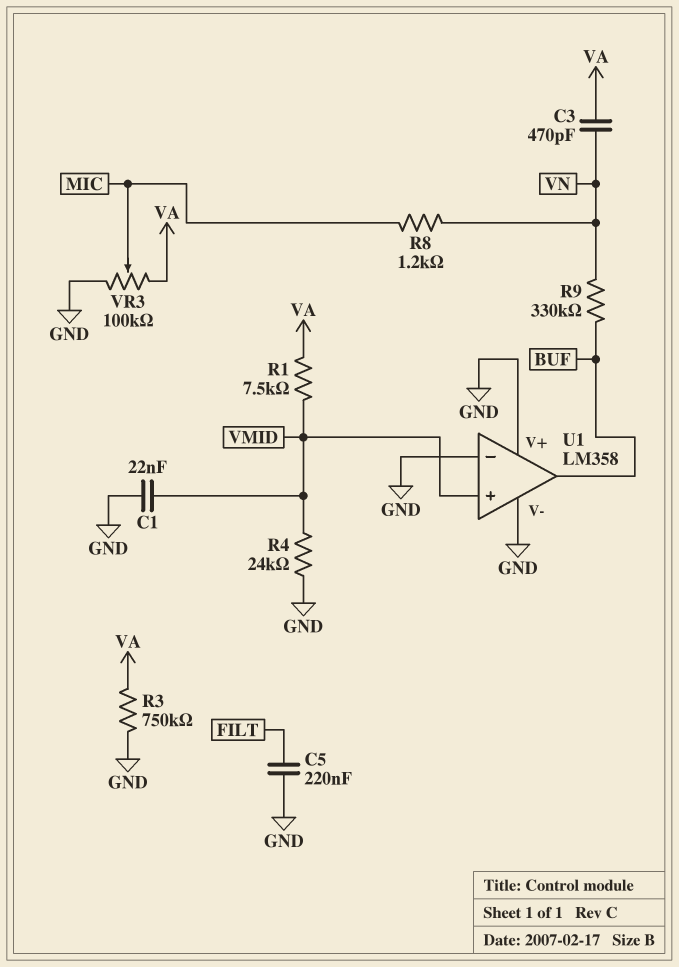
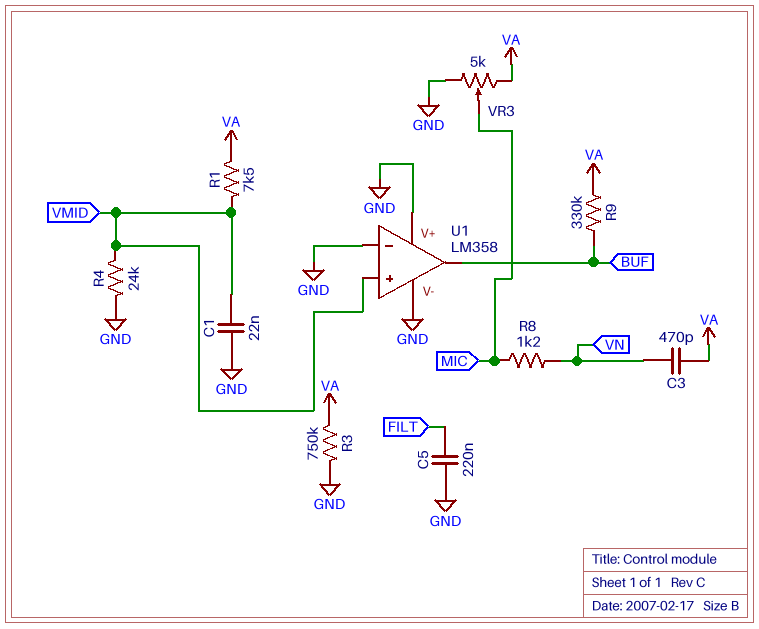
R9: 330k (BUF, VN) -> 330k (BUF, VA)
VR3: 100k (GND, VA, wiper MIC) -> 5k (GND, VA, wiper MIC)

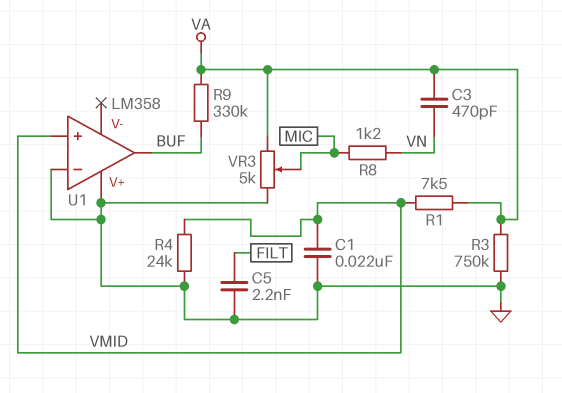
C5: 220nF (FILT, GND) -> 2.2nF (FILT, GND)
U1 pin V-: GND -> none

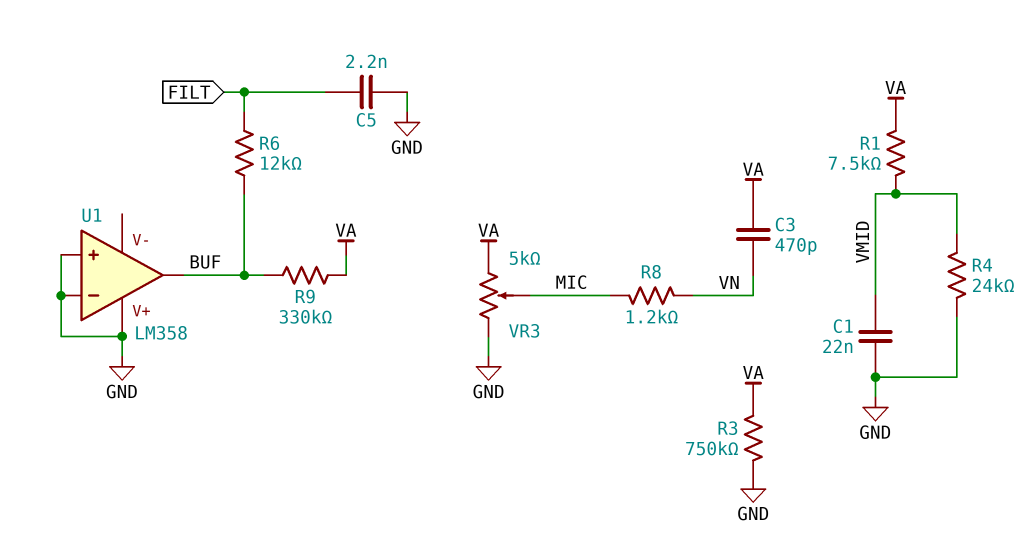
R6: none -> 12k (BUF, FILT)
U1 pin in+: VMID -> GND

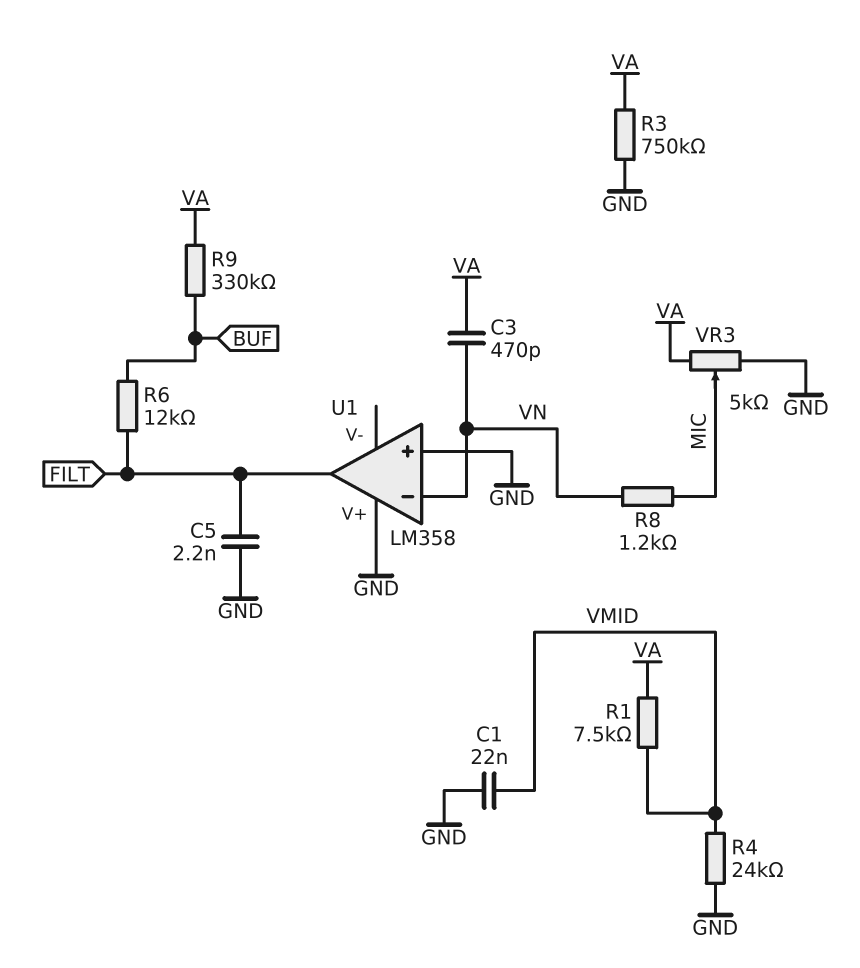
U1 pin in-: GND -> VN
U1 pin out: BUF -> FILT

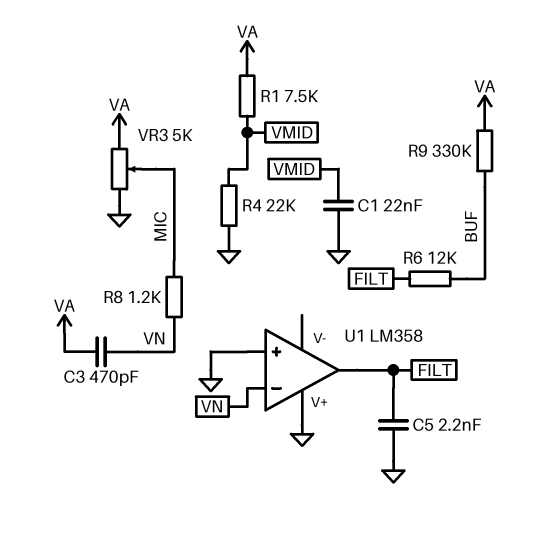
R3: 750k (GND, VA) -> none
R4: 24k (GND, VMID) -> 22k (GND, VMID)

